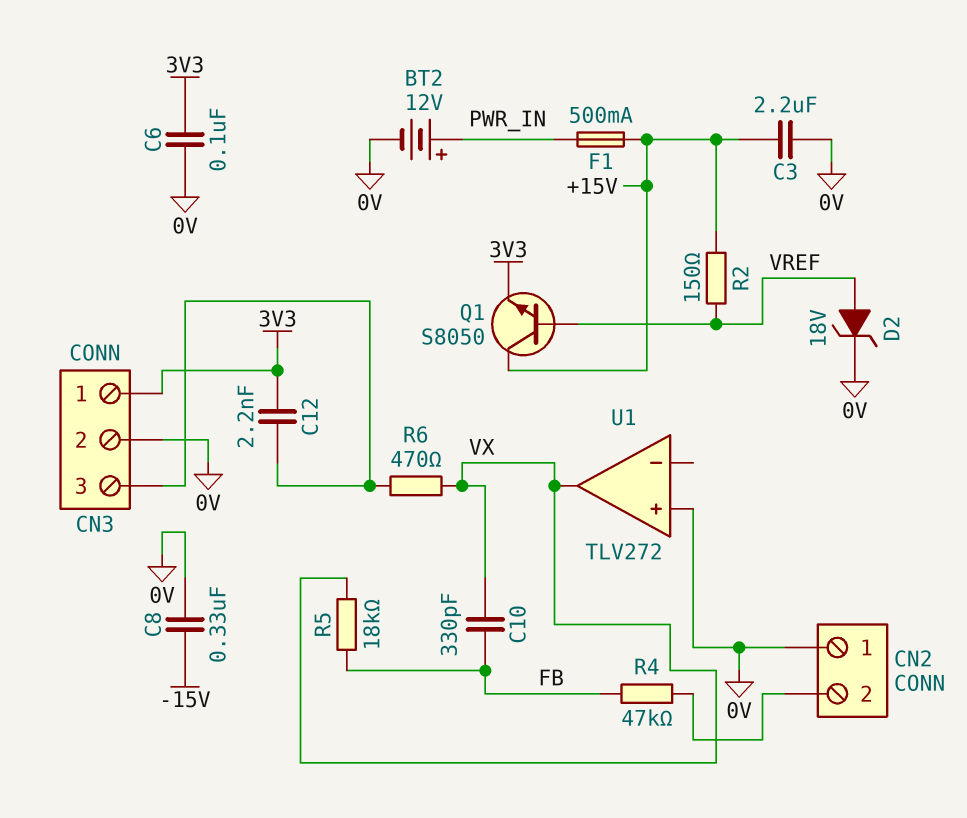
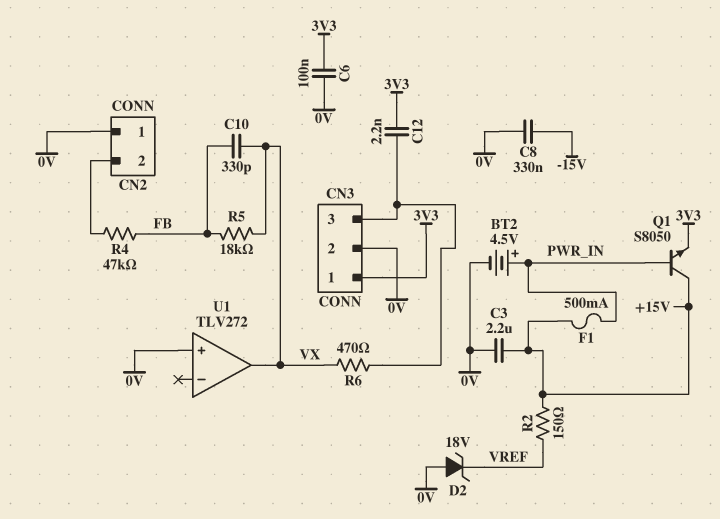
BT2: 12V (plus PWR_IN, minus 0V) -> 4.5V (plus PWR_IN, minus 0V)
D2: zener 18V (A VREF, K 0V) -> zener 18V (A 0V, K VREF)
Q1: NPN S8050 (B VREF, C +15V, E 3V3) -> NPN S8050 (B PWR_IN, C +15V, E 3V3)

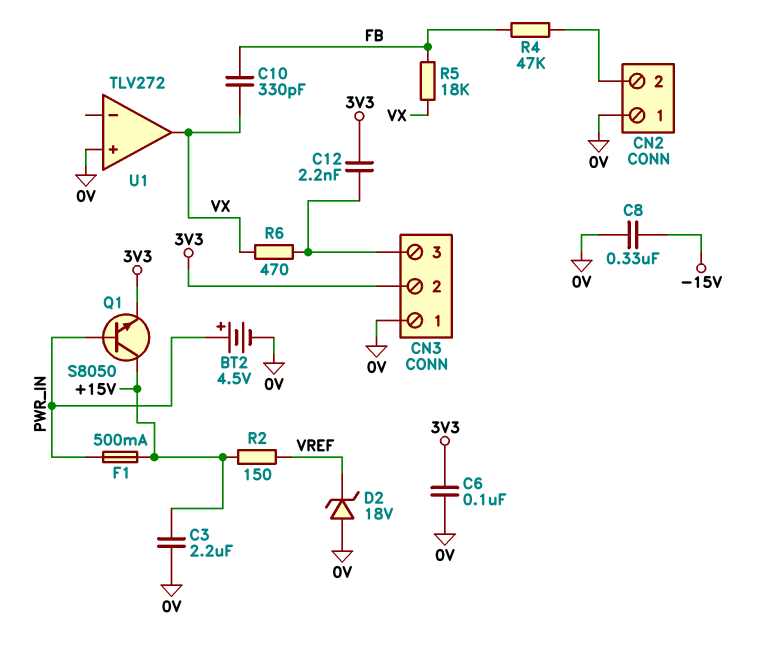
CN3 pin 1: 3V3 -> 0V
CN3 pin 2: 0V -> 3V3

